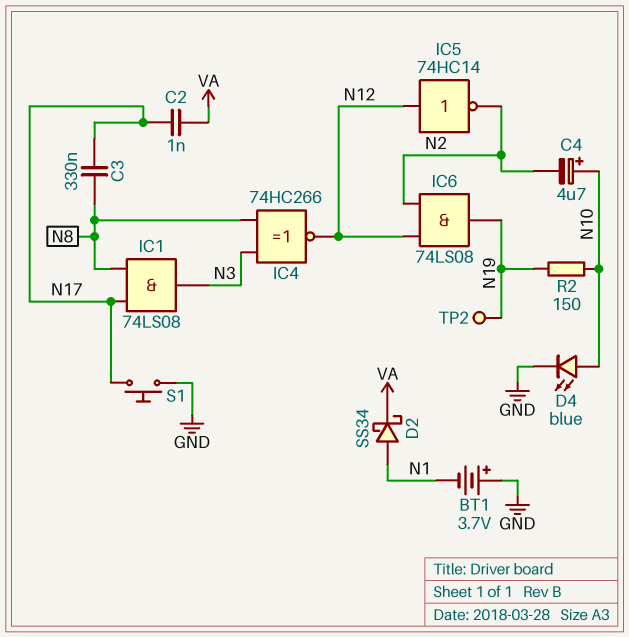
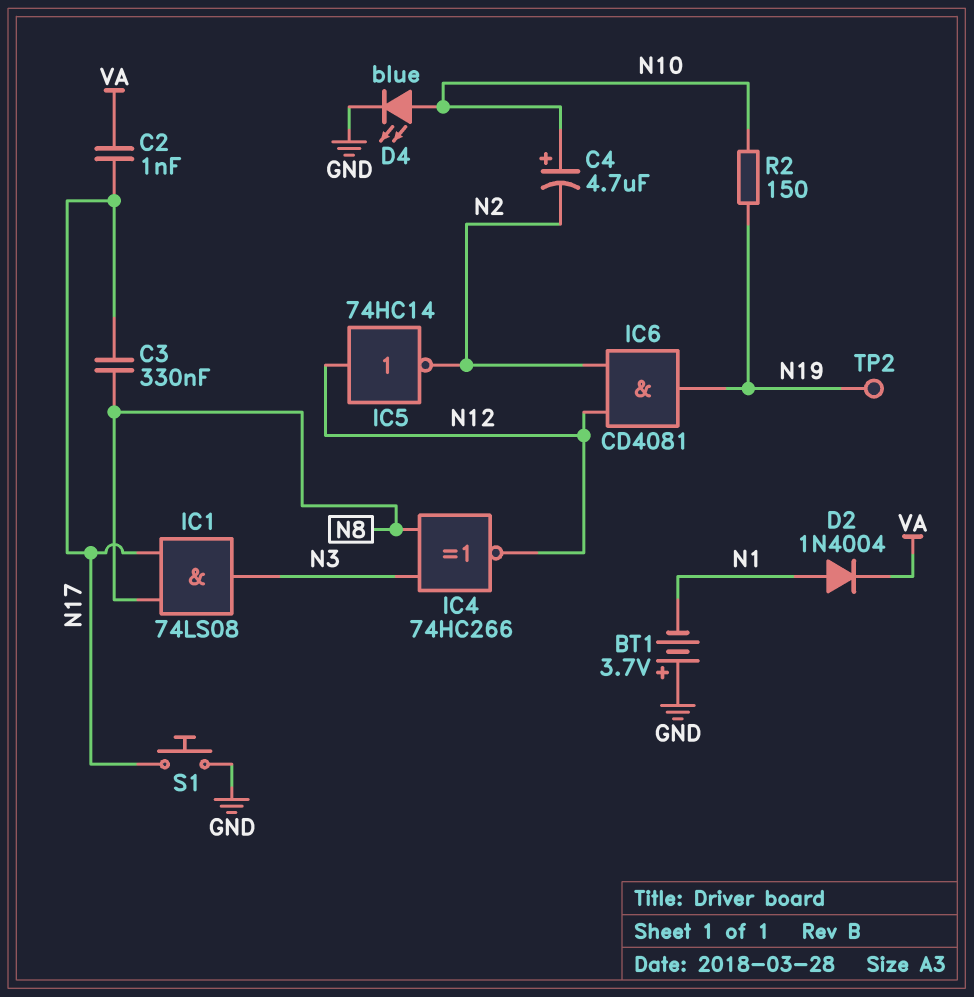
D2: schottky SS34 (A N1, K VA) -> diode 1N4004 (A N1, K VA)
IC6: AND 74LS08 (in N2, in N12, out N19) -> AND CD4081 (in N2, in N12, out N19)

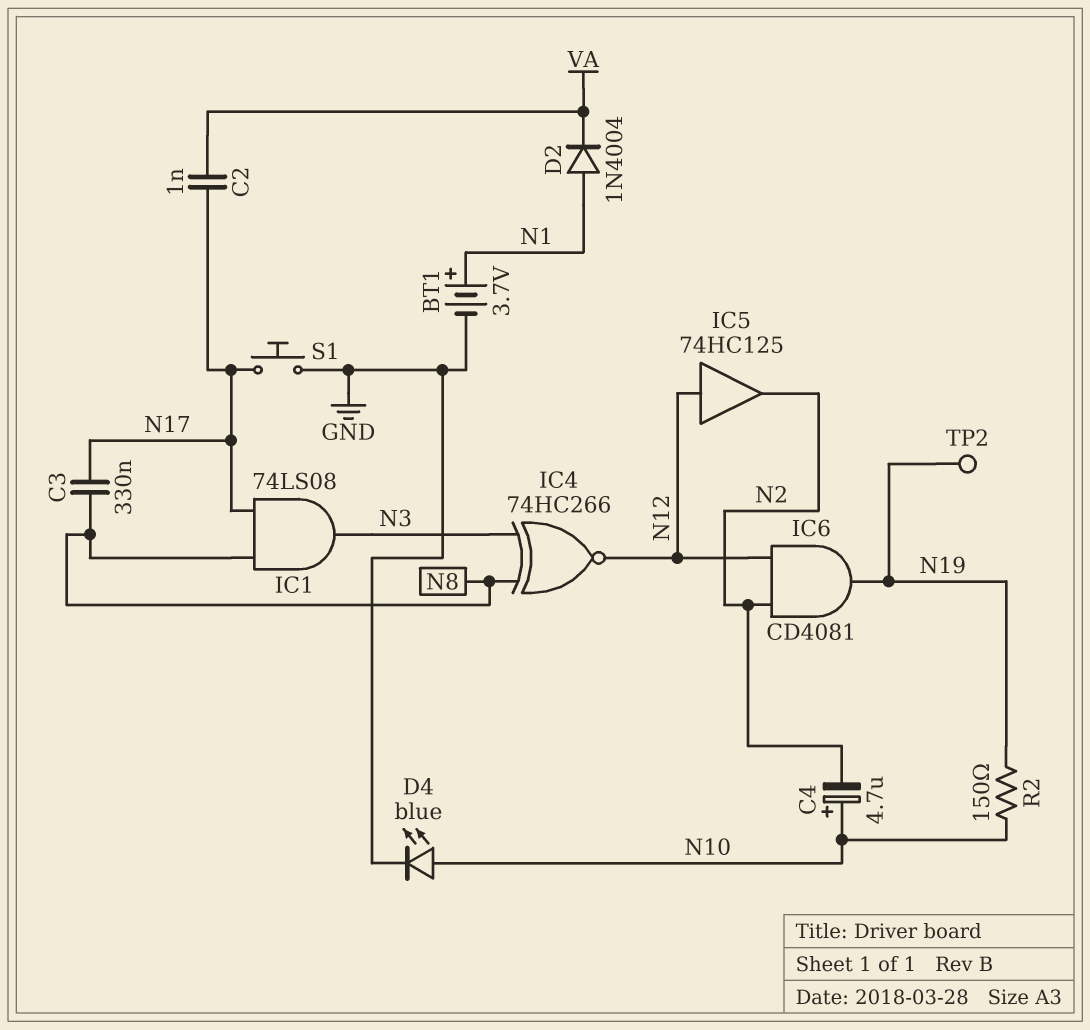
BT1: 3.7V (plus GND, minus N1) -> 3.7V (plus N1, minus GND)
IC5: NOT 74HC14 (in N12, out N2) -> buffer 74HC125 (in N12, out N2)

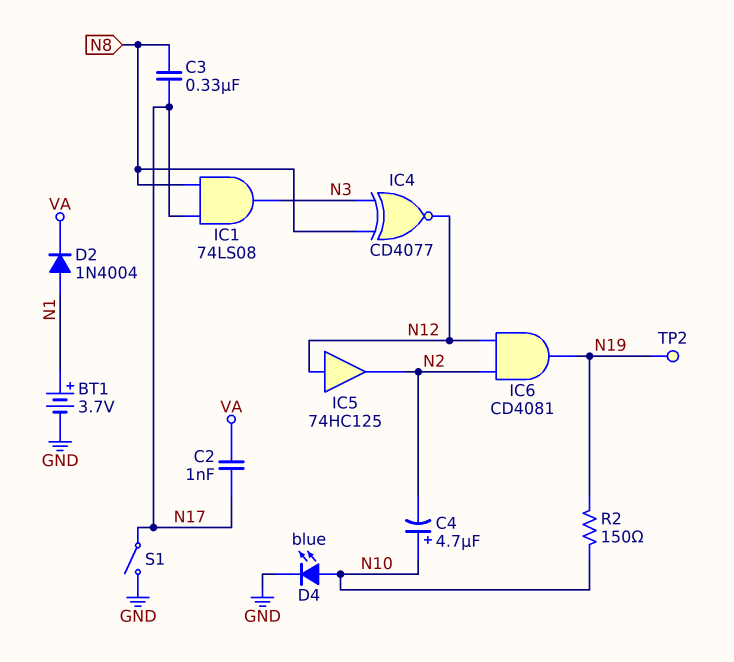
IC4: XNOR 74HC266 (in N3, in N8, out N12) -> XNOR CD4077 (in N3, in N8, out N12)
S1: button (GND, N17) -> switch (GND, N17)

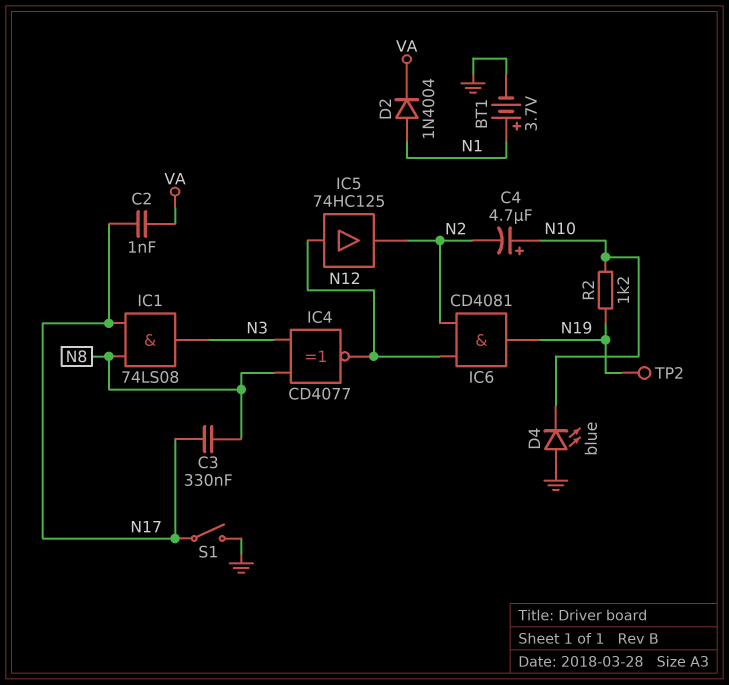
D4: LED blue (A N10, K GND) -> LED blue (A GND, K N10)
R2: 150 (N10, N19) -> 1.2k (N10, N19)

